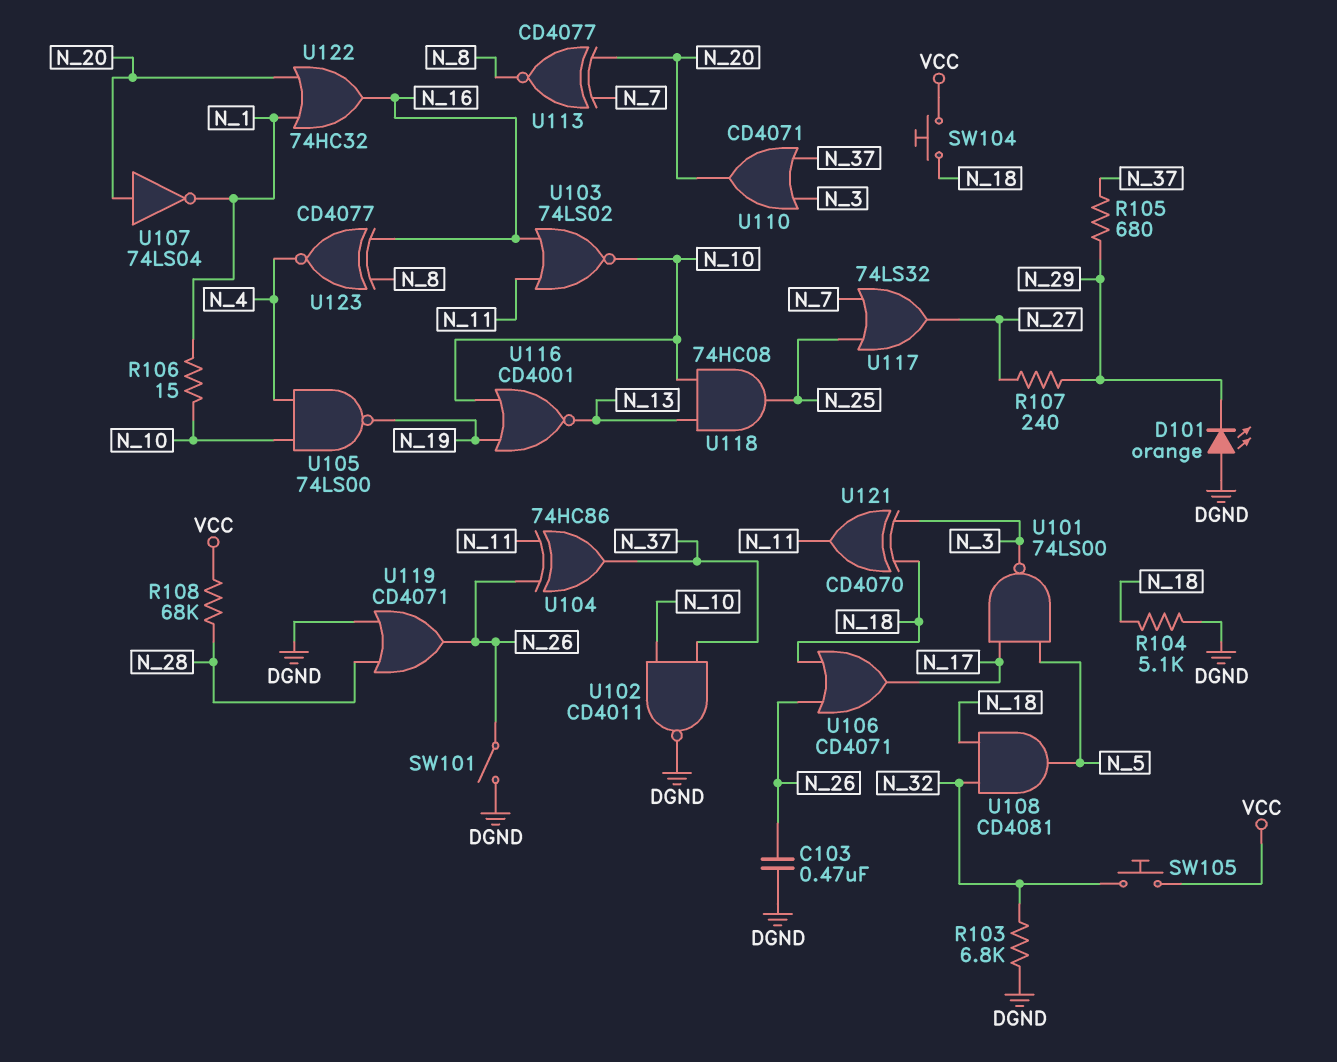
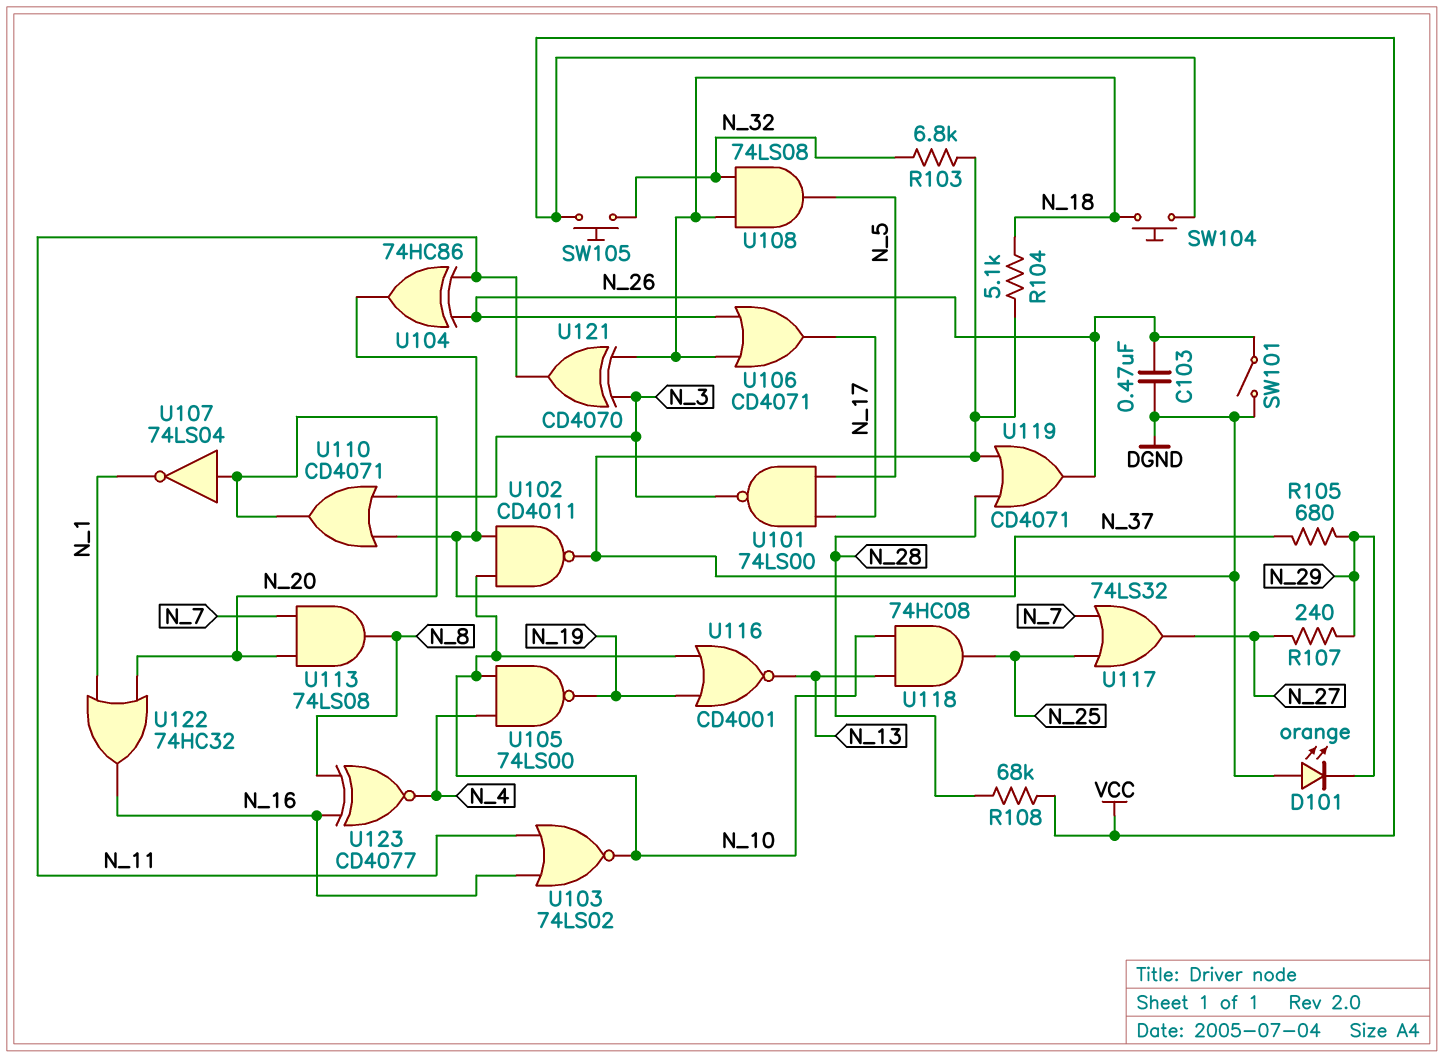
R106: 15 (N_1, N_10) -> none
U108: AND CD4081 (in N_18, in N_32, out N_5) -> AND 74LS08 (in N_18, in N_32, out N_5)
U113: XNOR CD4077 (in N_7, in N_20, out N_8) -> AND 74LS08 (in N_7, in N_20, out N_8)

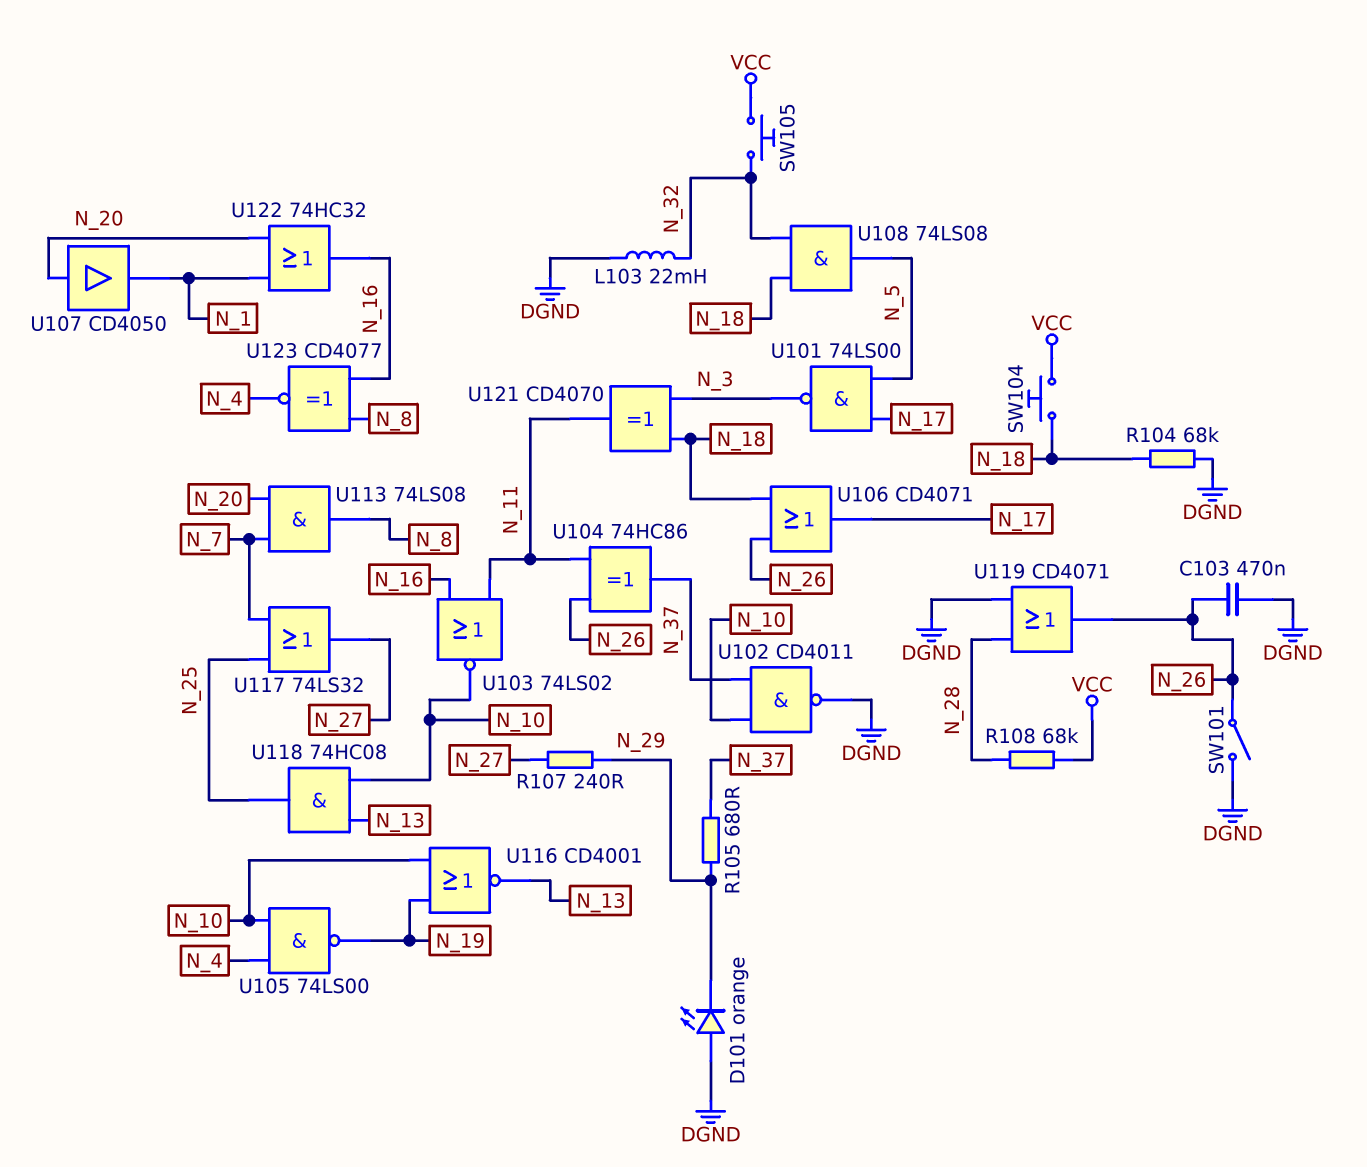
L103: none -> 22mH (DGND, N_32)
R103: 6.8k (DGND, N_32) -> none
R104: 5.1k (DGND, N_18) -> 68k (DGND, N_18)
U107: NOT 74LS04 (in N_20, out N_1) -> buffer CD4050 (in N_20, out N_1)
U110: OR CD4071 (in N_3, in N_37, out N_20) -> none

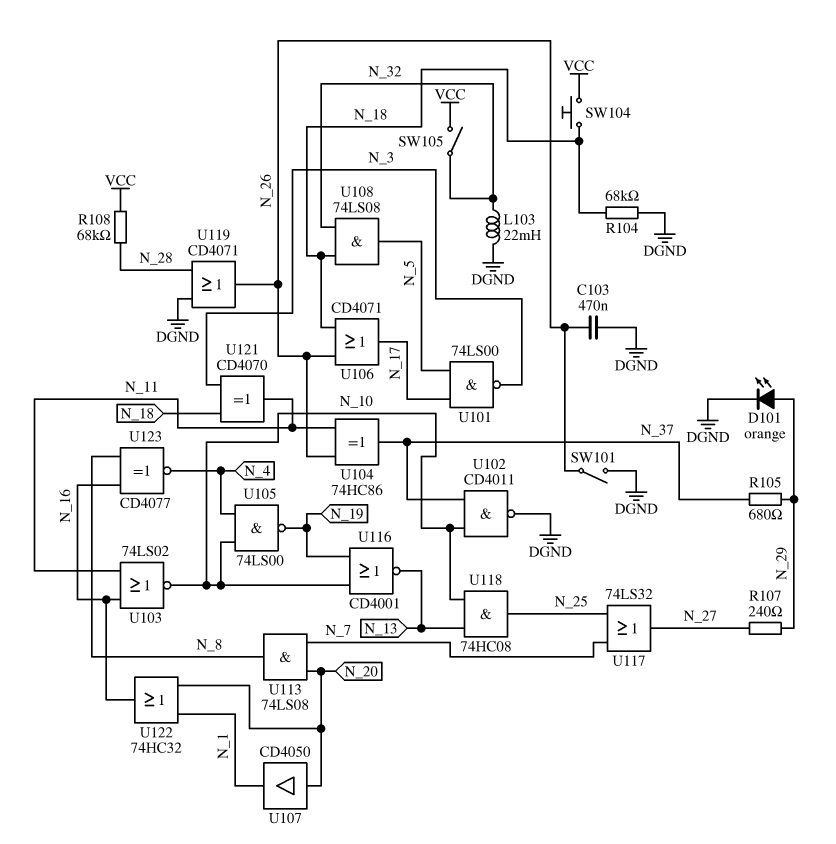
D101: LED orange (A DGND, K N_29) -> LED orange (A N_29, K DGND)
SW105: button (N_32, VCC) -> switch (N_32, VCC)

